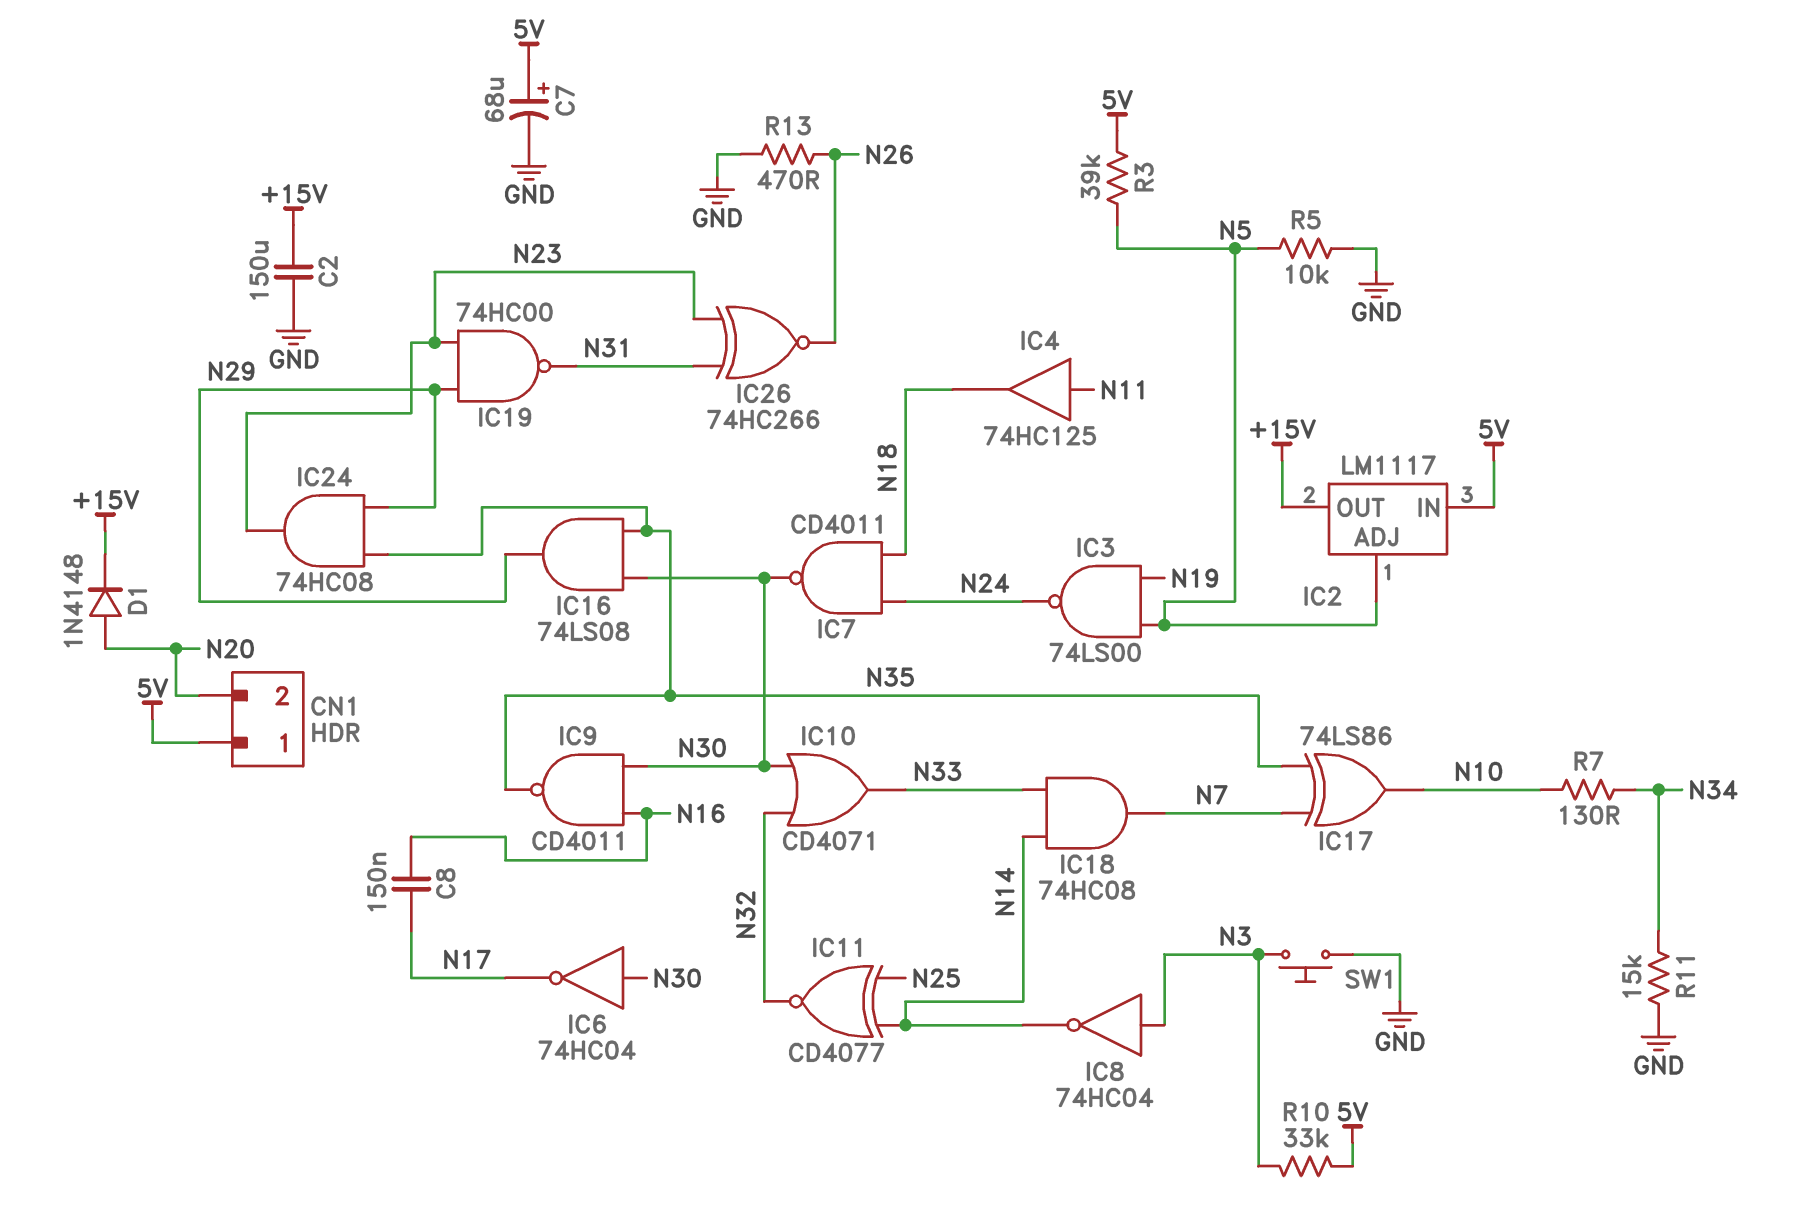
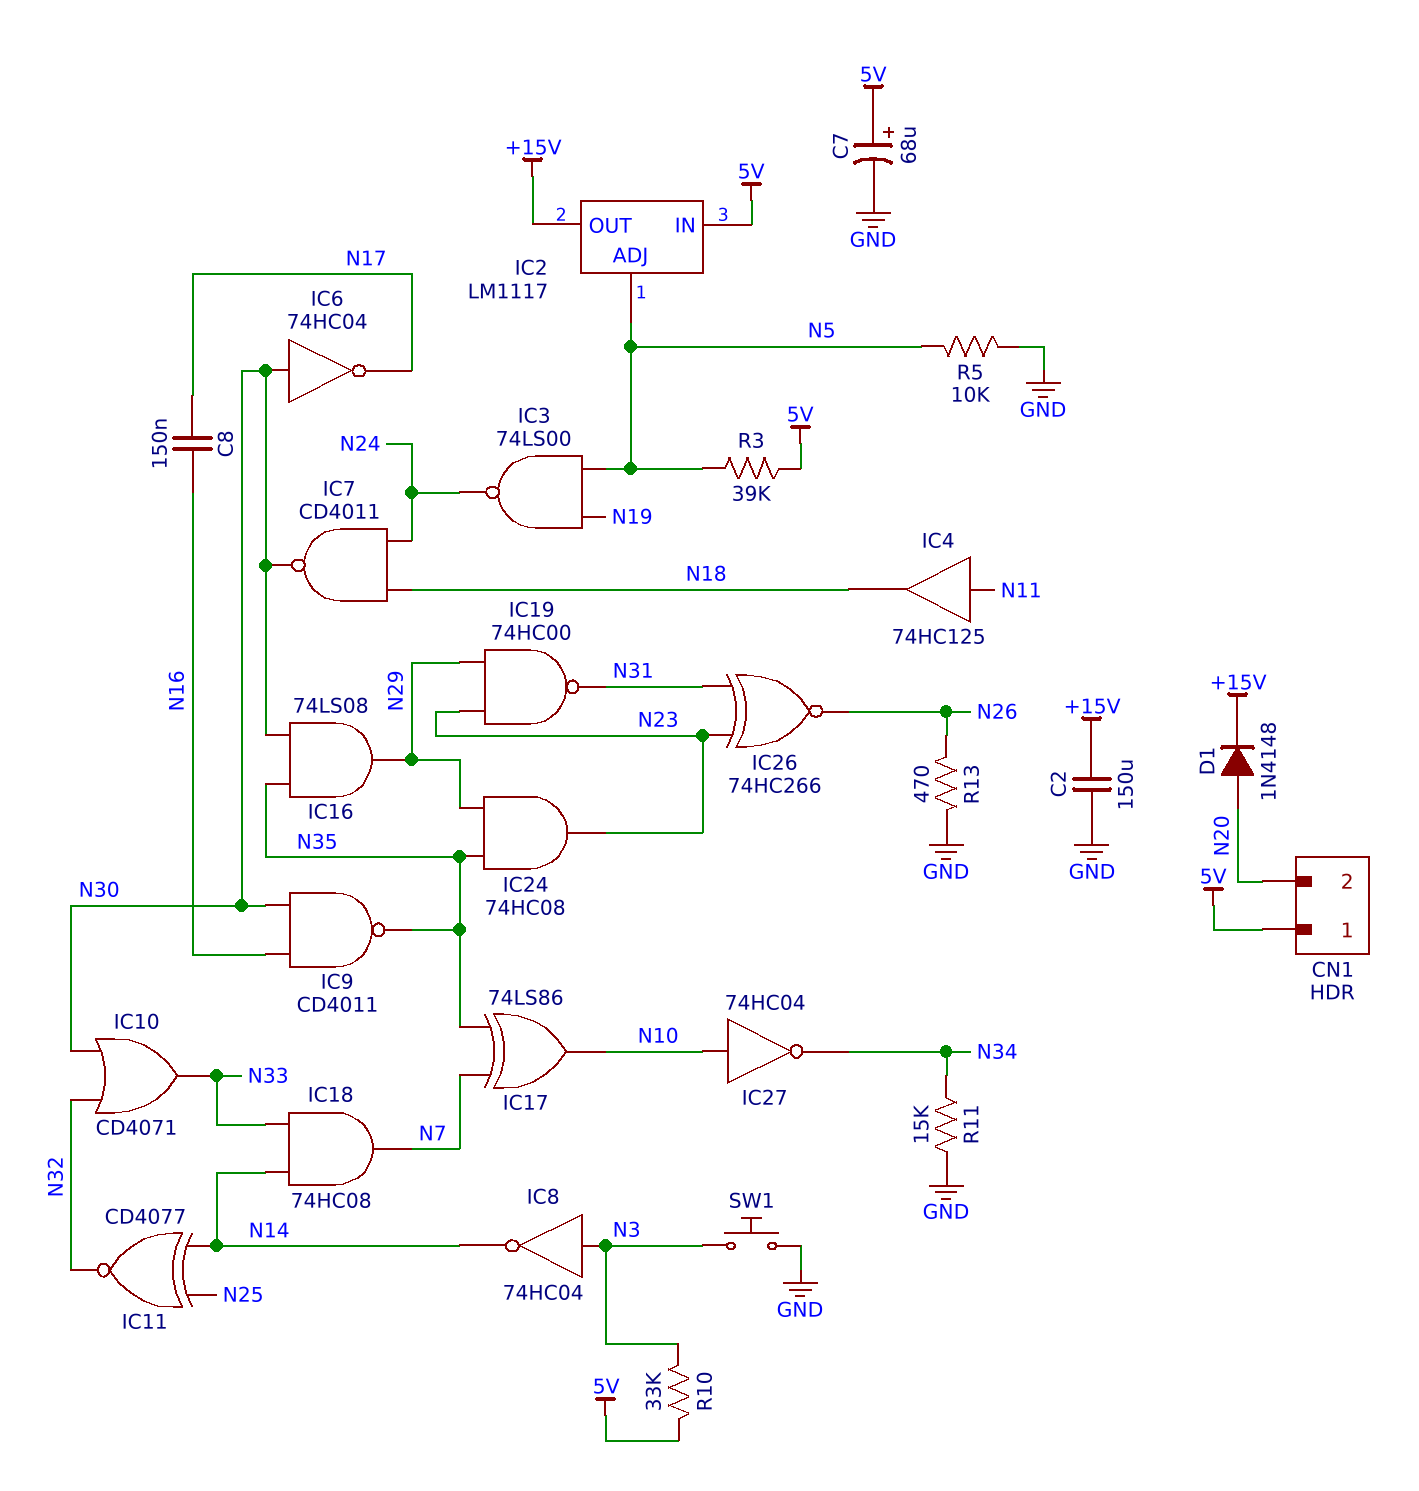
IC27: none -> NOT 74HC04 (in N10, out N34)
R7: 130 (N10, N34) -> none

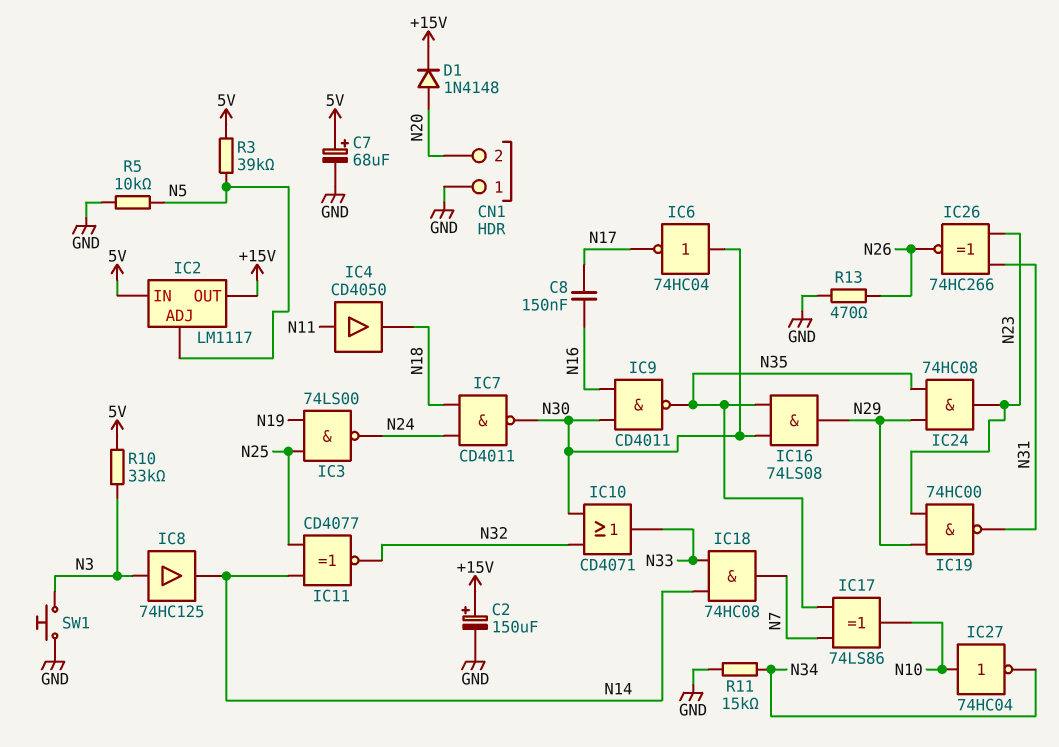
C2: 150uF (+15V, GND) -> 150uF (plus +15V, minus GND)
CN1 pin 1: 5V -> GND
IC3: NAND 74LS00 (in N5, in N19, out N24) -> NAND 74LS00 (in N19, in N25, out N24)
IC4: buffer 74HC125 (in N11, out N18) -> buffer CD4050 (in N11, out N18)
IC8: NOT 74HC04 (in N3, out N14) -> buffer 74HC125 (in N3, out N14)

